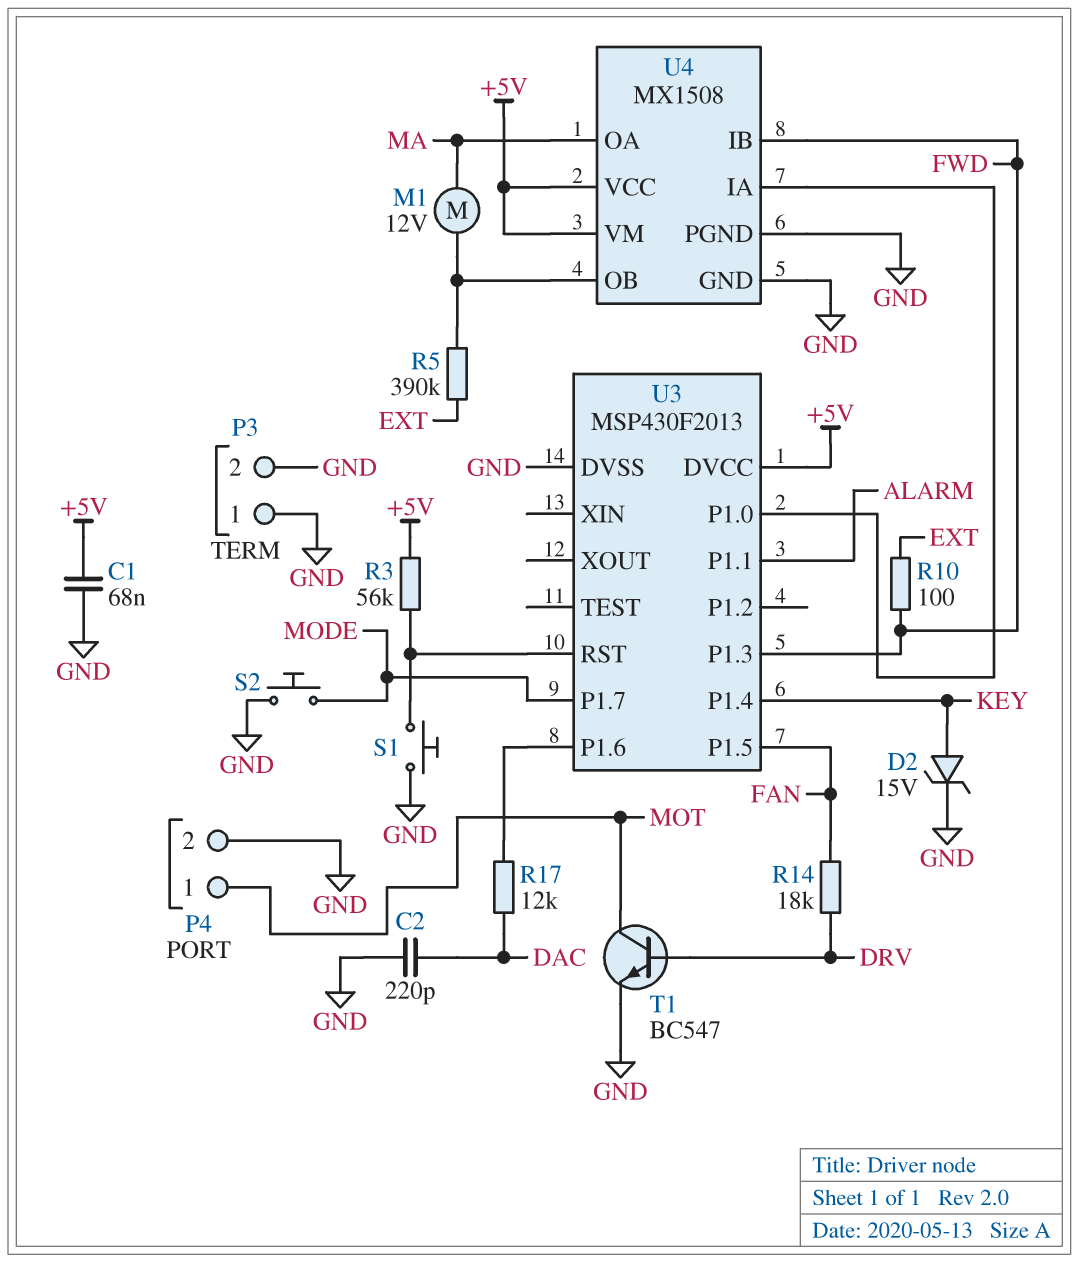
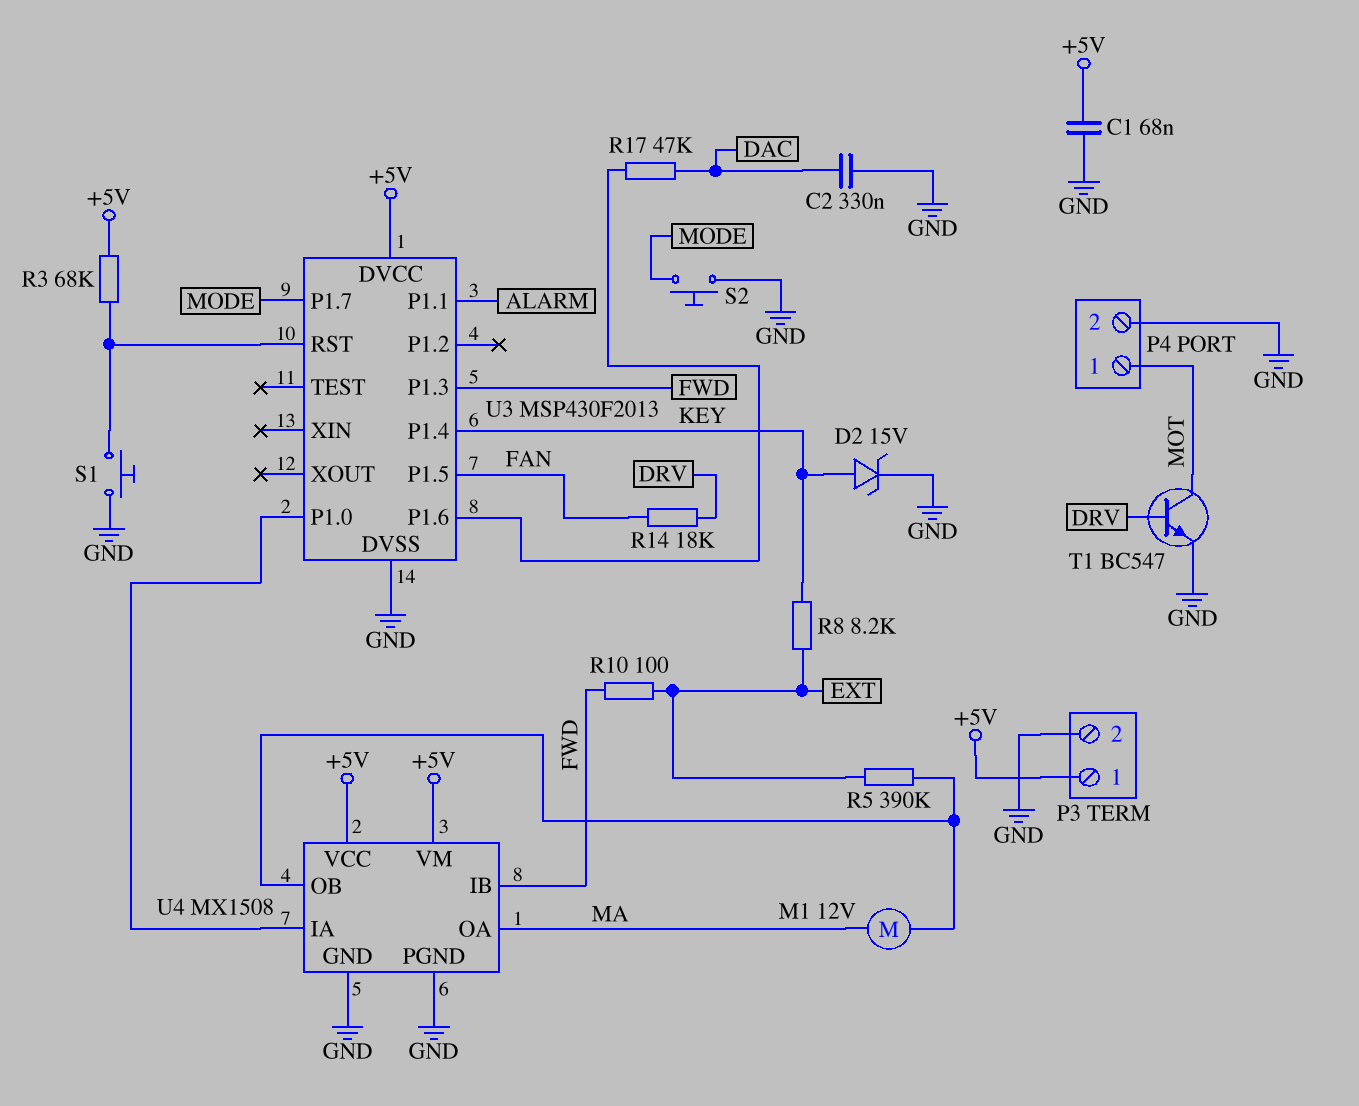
C2: 220pF (DAC, GND) -> 330nF (DAC, GND)
P3 pin 1: GND -> +5V
R3: 56k (+5V, U3/RST) -> 68k (+5V, U3/RST)
R8: none -> 8.2k (EXT, KEY)
R17: 12k (DAC, U3/P1.6) -> 47k (DAC, U3/P1.6)

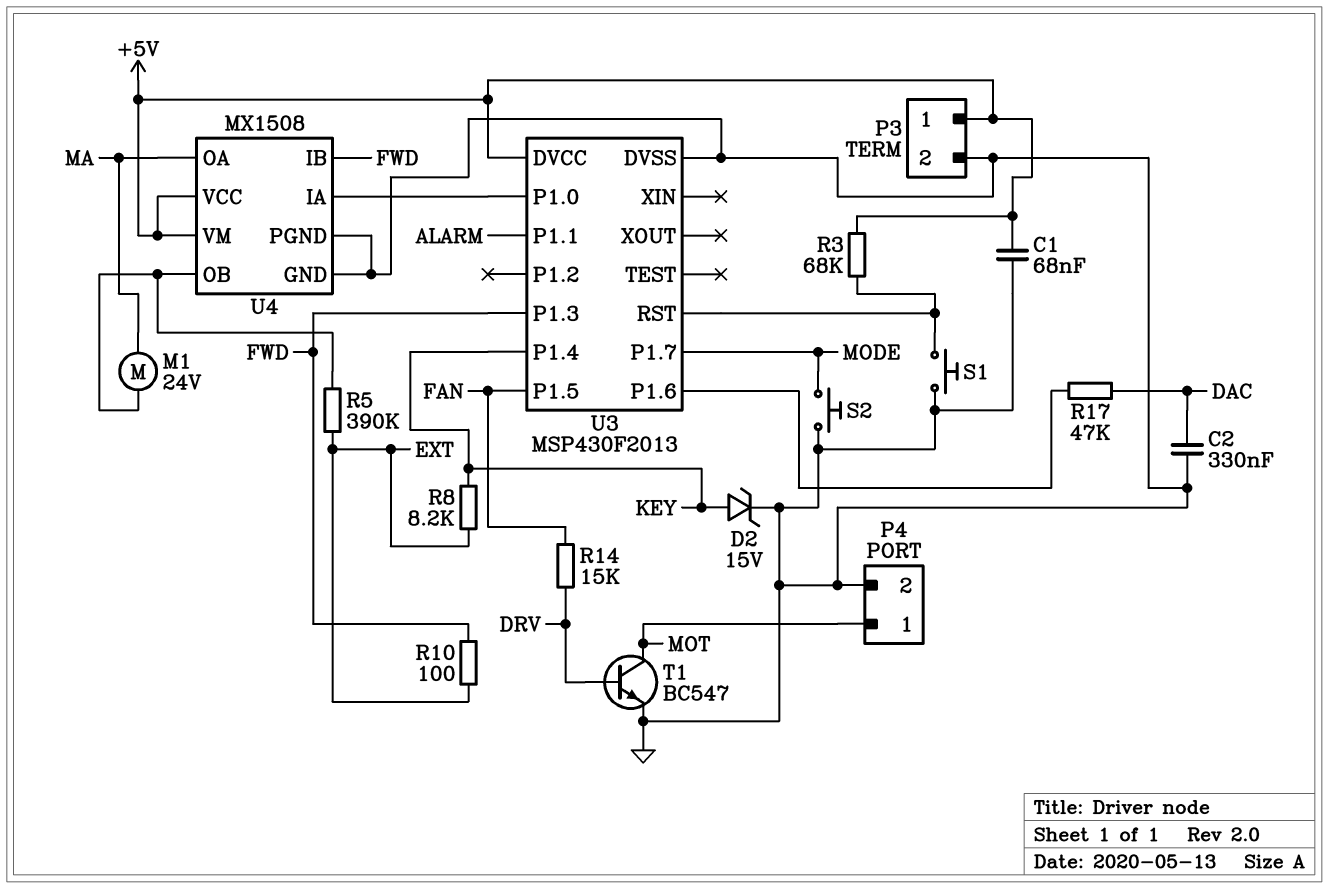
M1: motor 12V (MA, U4/OB) -> motor 24V (MA, U4/OB)
R14: 18k (DRV, FAN) -> 15k (DRV, FAN)

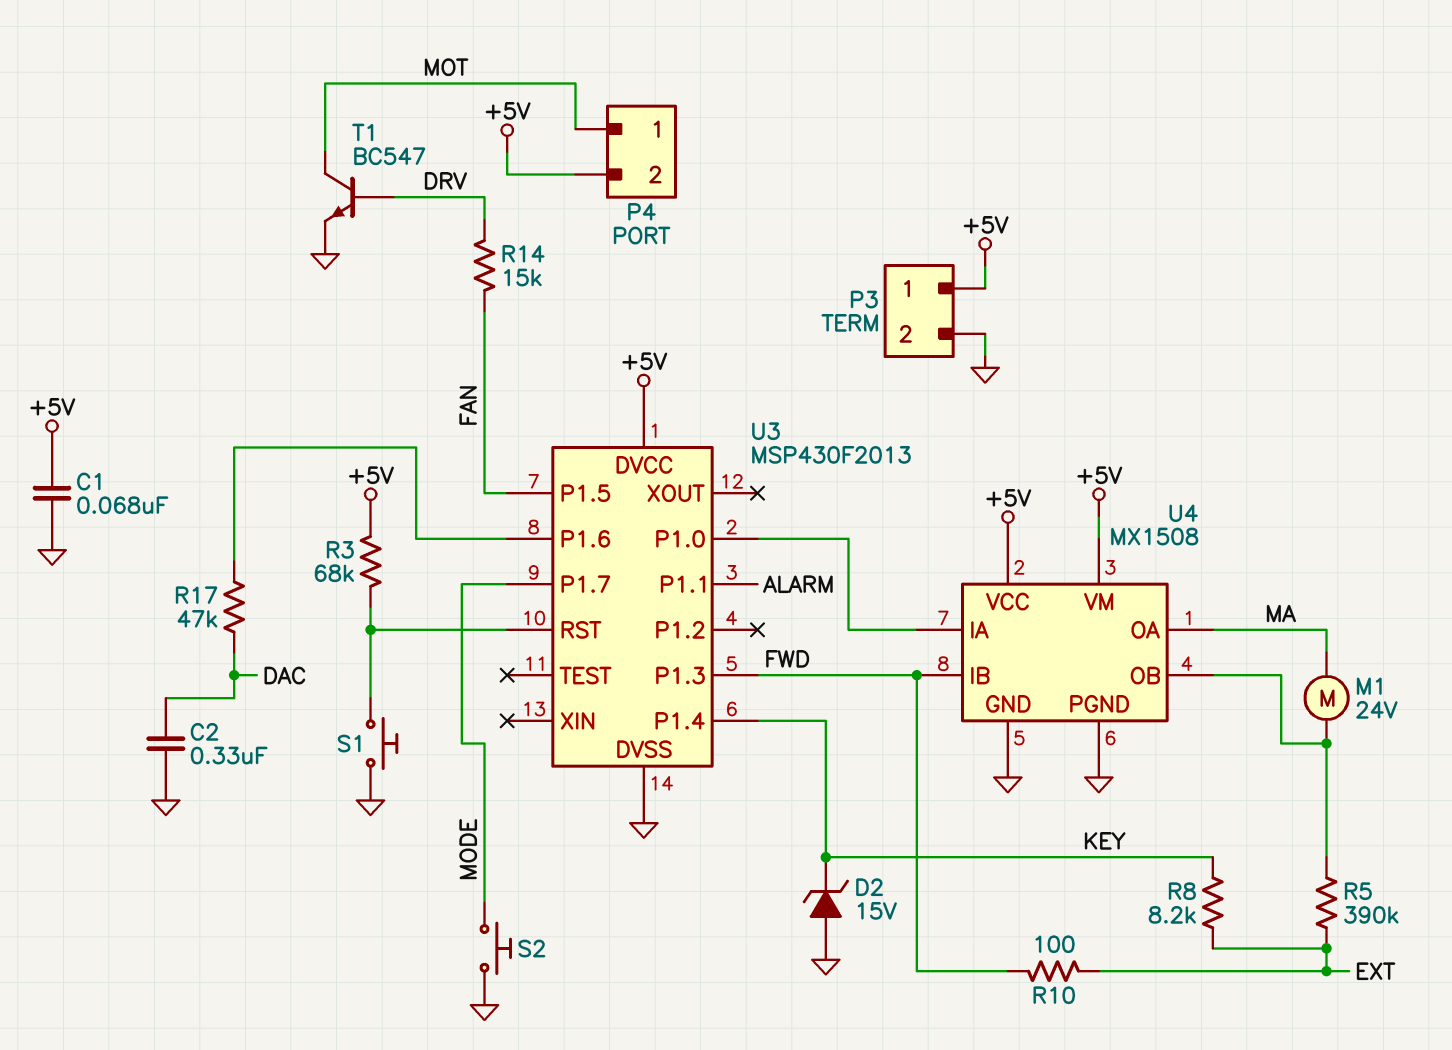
D2: zener 15V (A KEY, K GND) -> zener 15V (A GND, K KEY)
P4 pin 2: GND -> +5V

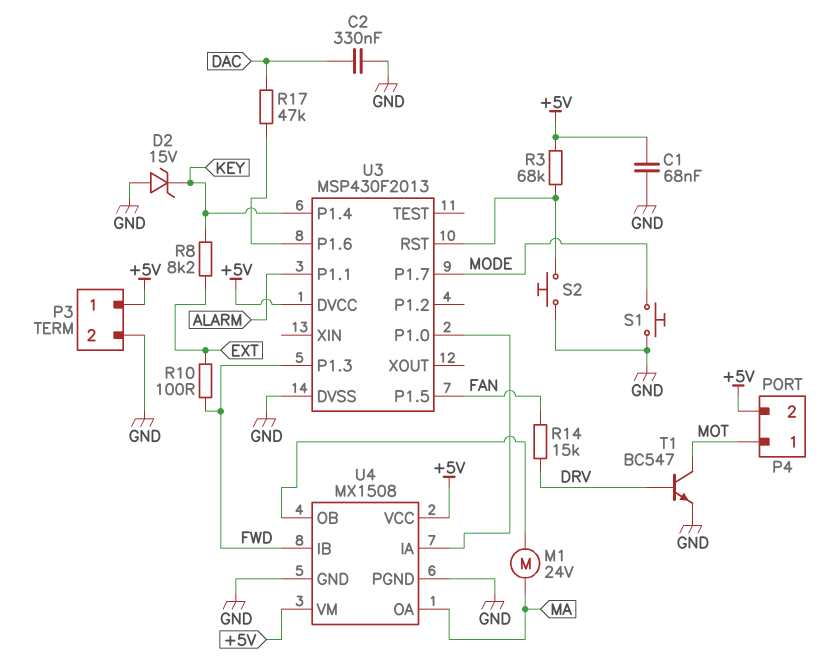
R5: 390k (EXT, U4/OB) -> none
S1: button (GND, U3/RST) -> button (GND, MODE)
S2: button (GND, MODE) -> button (GND, U3/RST)

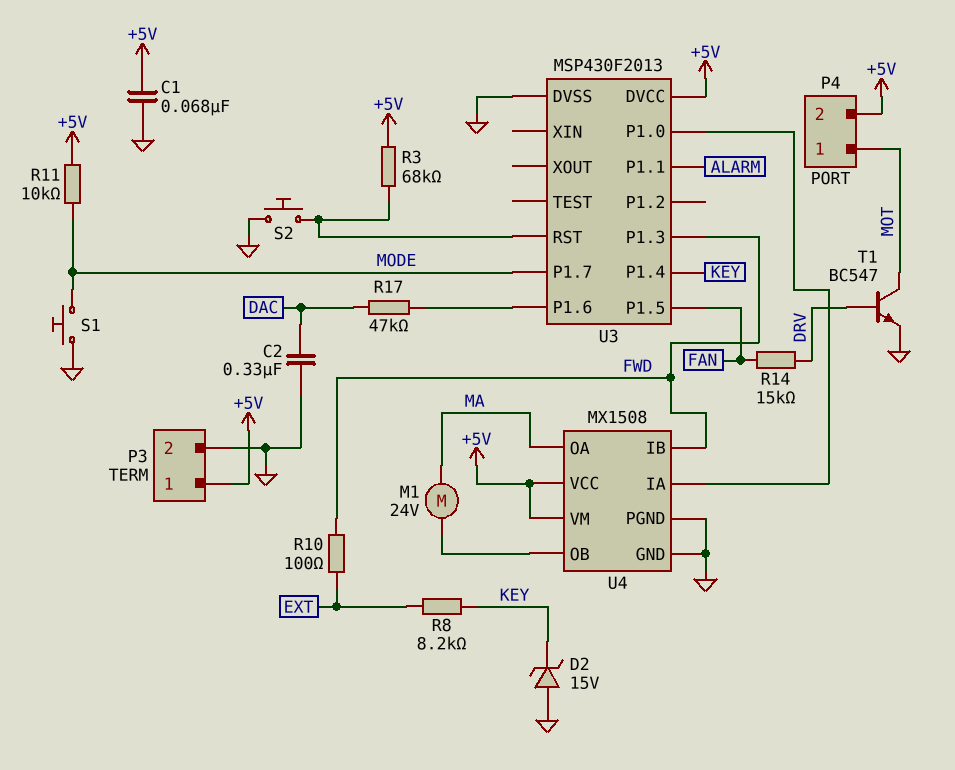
R11: none -> 10k (+5V, MODE)

